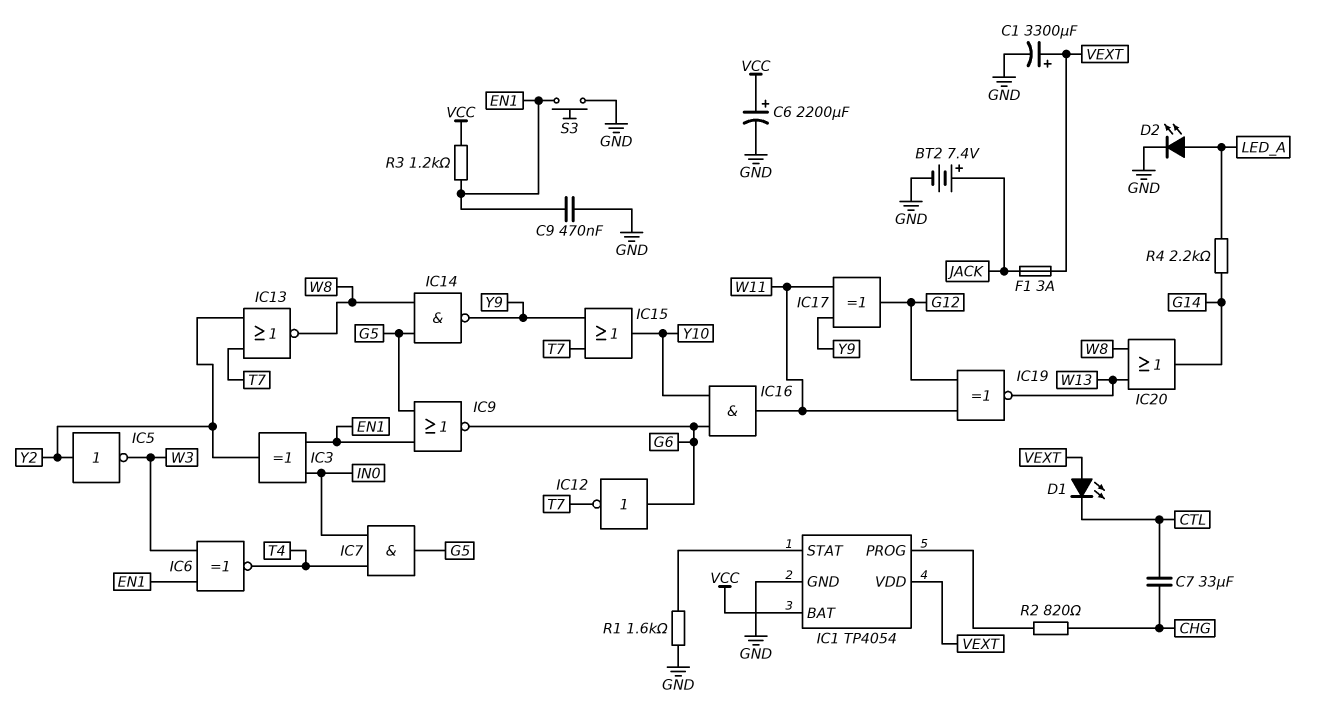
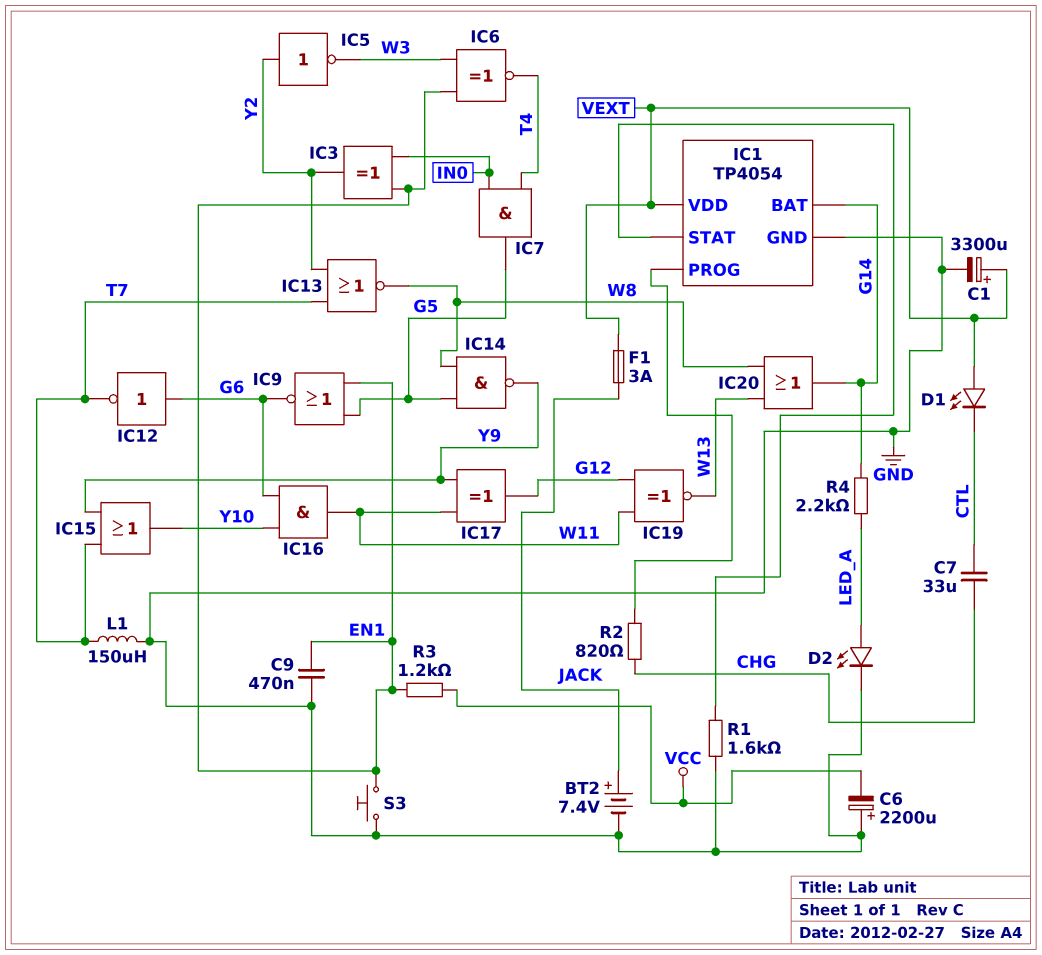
C6: 2200uF (plus VCC, minus GND) -> 2200uF (plus GND, minus VCC)
IC1 pin BAT: VCC -> G14
L1: none -> 150uH (GND, T7)

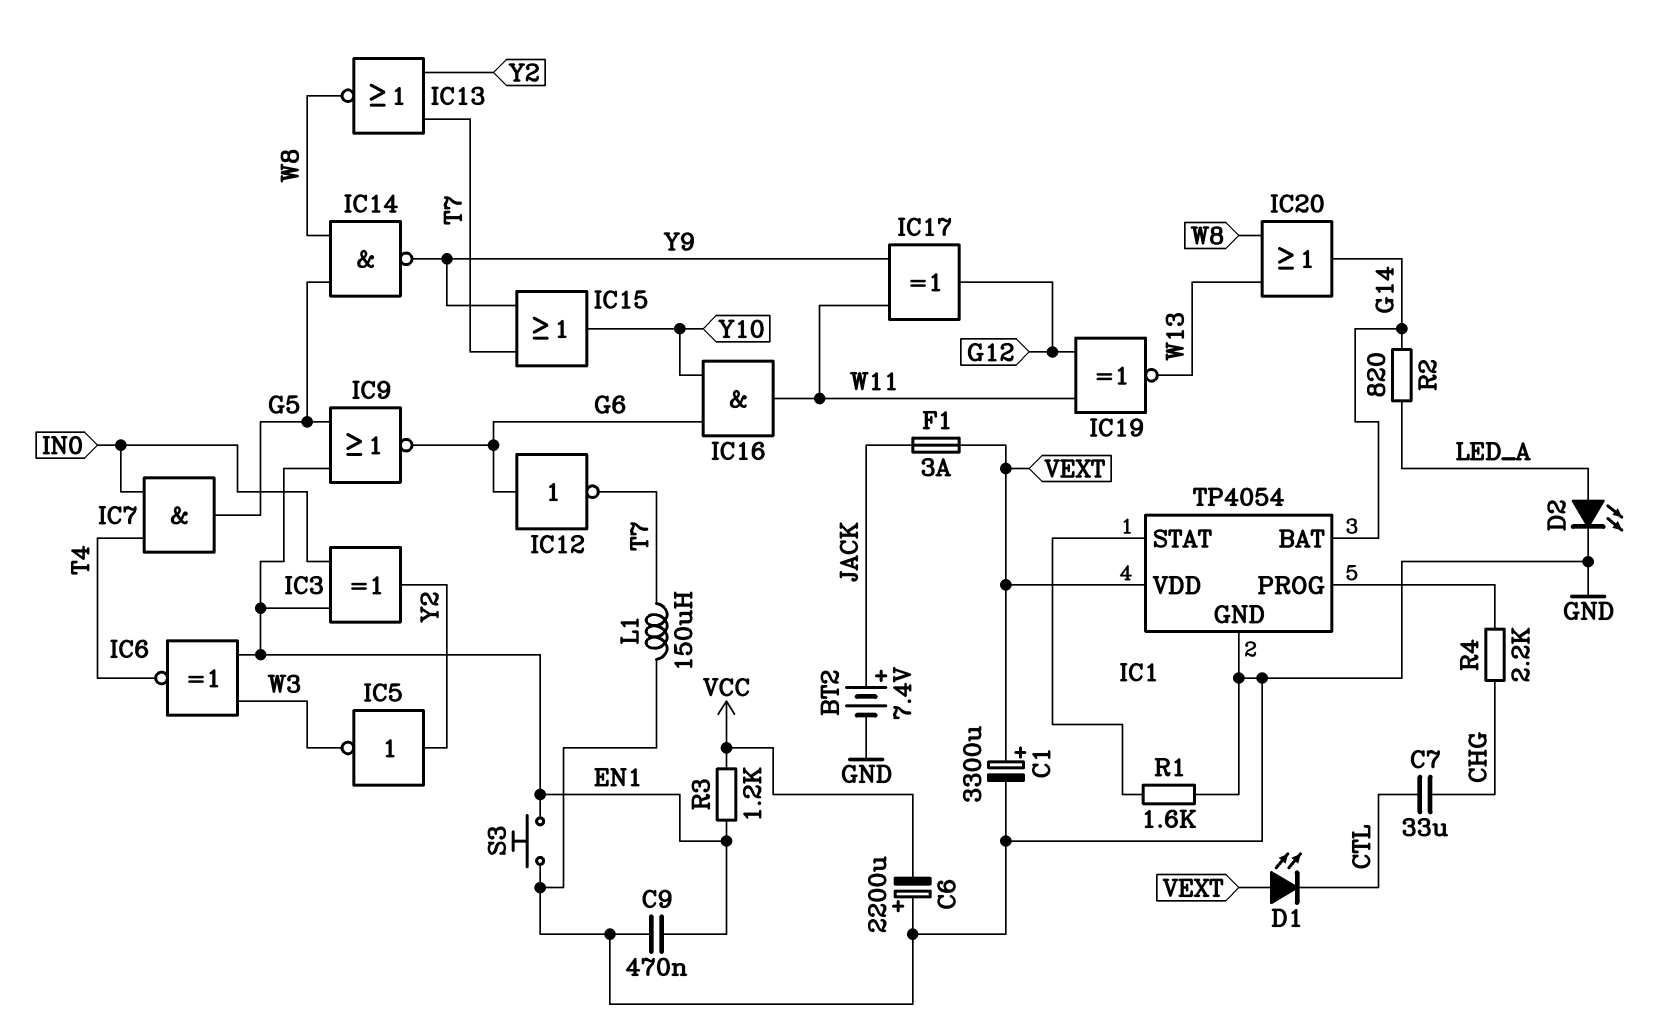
R2: 820 (CHG, IC1/PROG) -> 820 (G14, LED_A)
R4: 2.2k (G14, LED_A) -> 2.2k (CHG, IC1/PROG)

